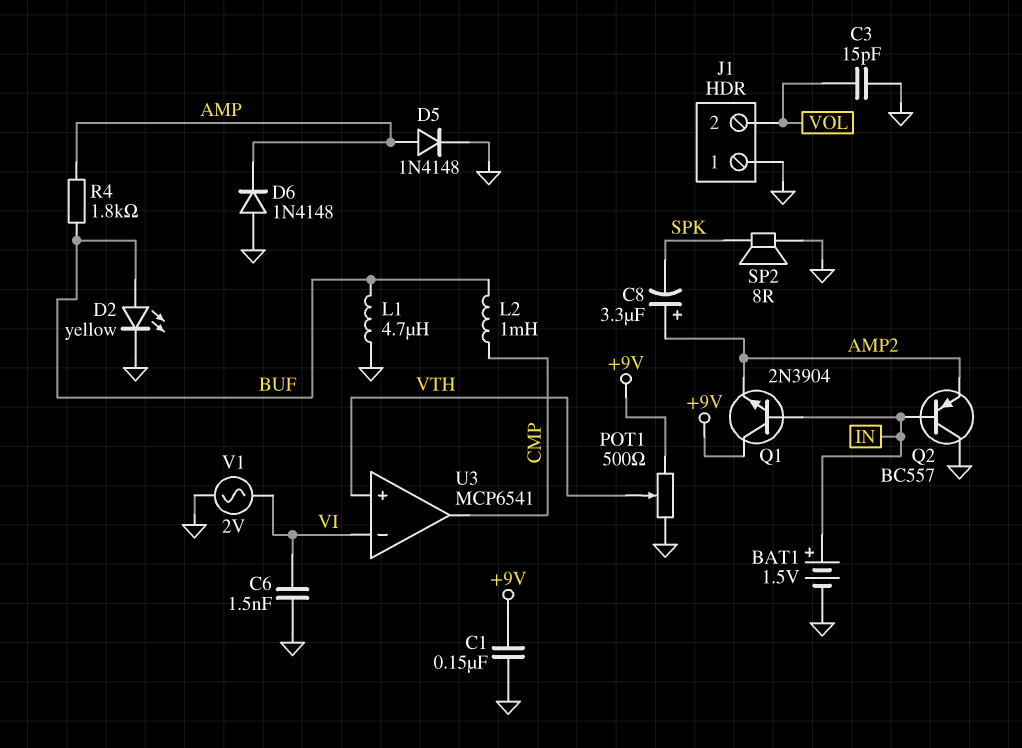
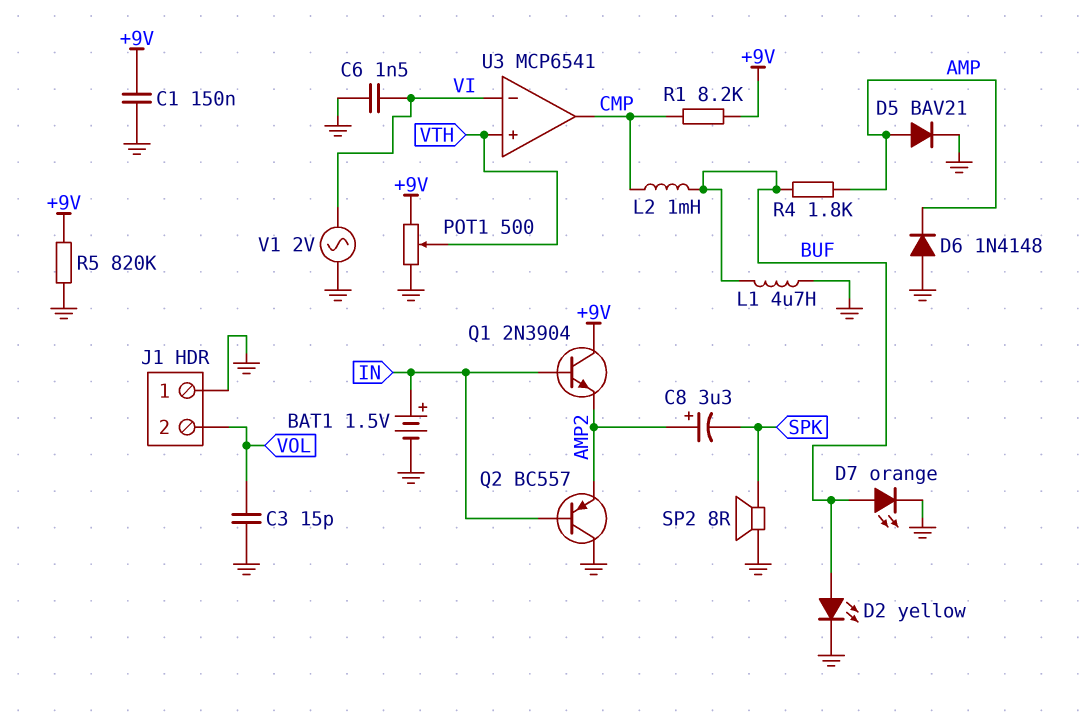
D5: diode 1N4148 (A AMP, K GND) -> diode BAV21 (A AMP, K GND)
D7: none -> LED orange (A BUF, K GND)
R1: none -> 8.2k (+9V, CMP)
R5: none -> 820k (+9V, GND)

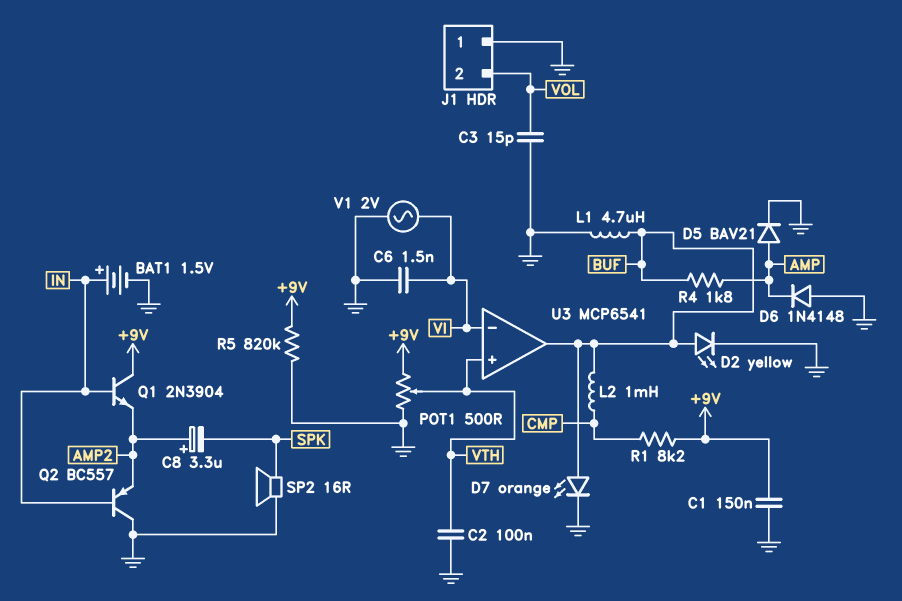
C2: none -> 100nF (GND, VTH)
SP2: speaker 8R (GND, SPK) -> speaker 16R (GND, SPK)
U3 pin out: CMP -> BUF

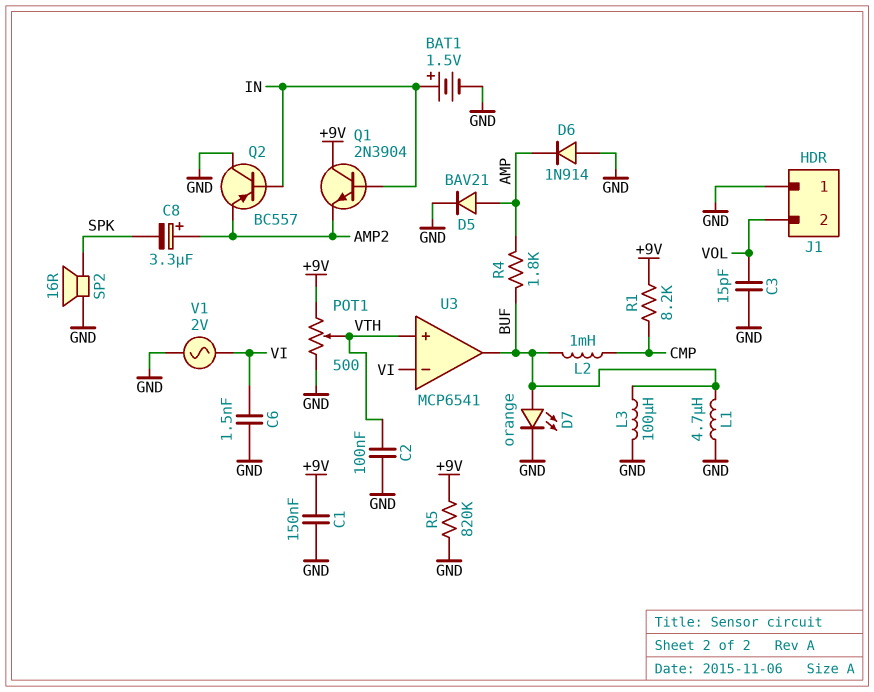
D2: LED yellow (A BUF, K GND) -> none
D6: diode 1N4148 (A GND, K AMP) -> diode 1N914 (A GND, K AMP)
L3: none -> 100uH (BUF, GND)

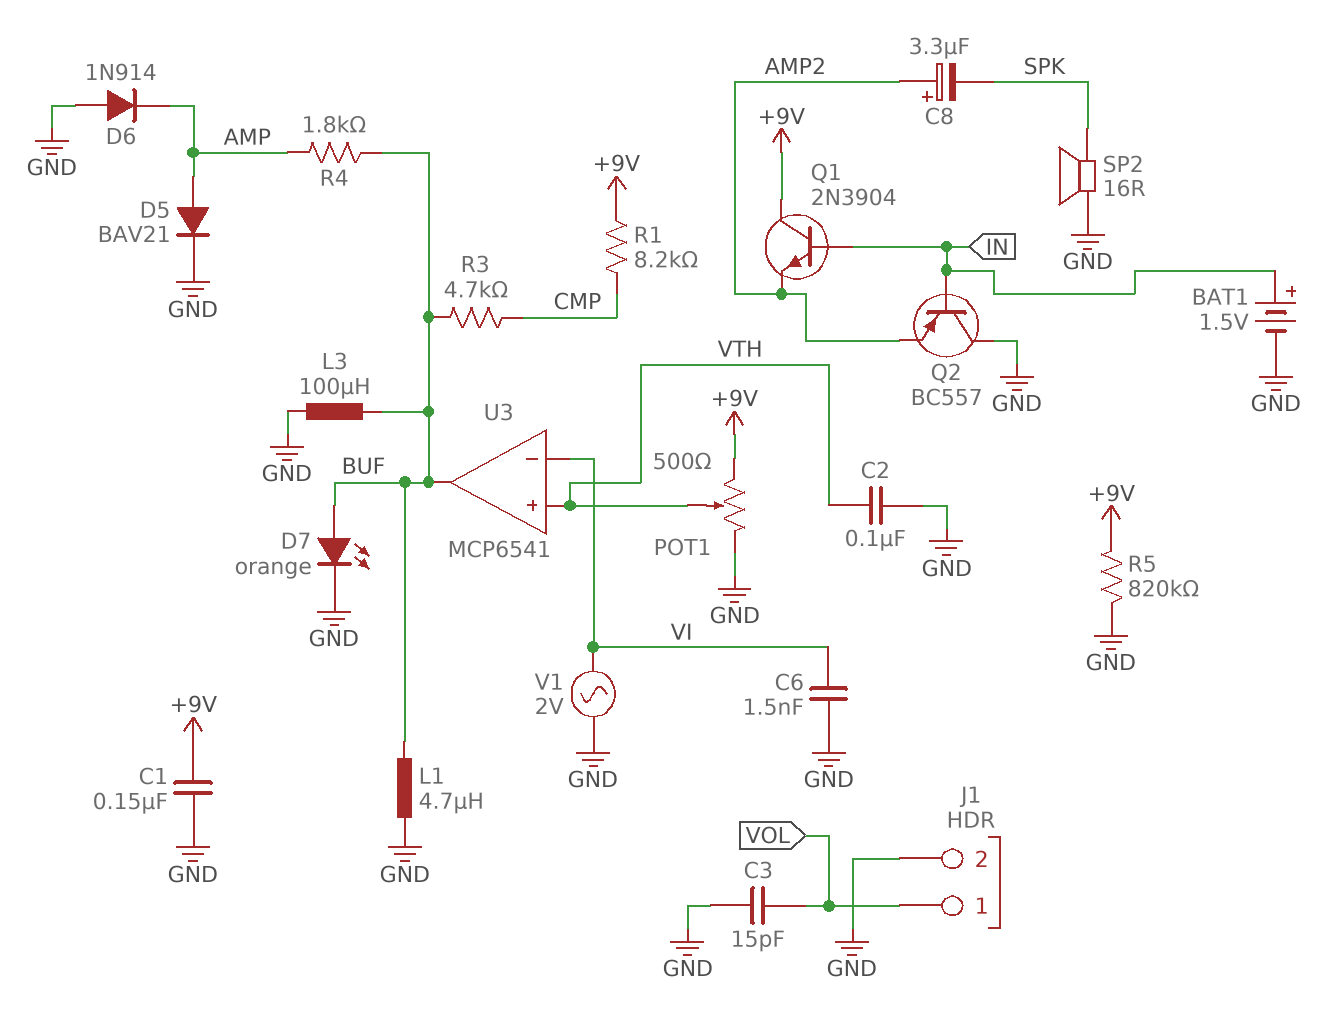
J1 pin 1: GND -> VOL
J1 pin 2: VOL -> GND
L2: 1mH (BUF, CMP) -> none
R3: none -> 4.7k (BUF, CMP)

